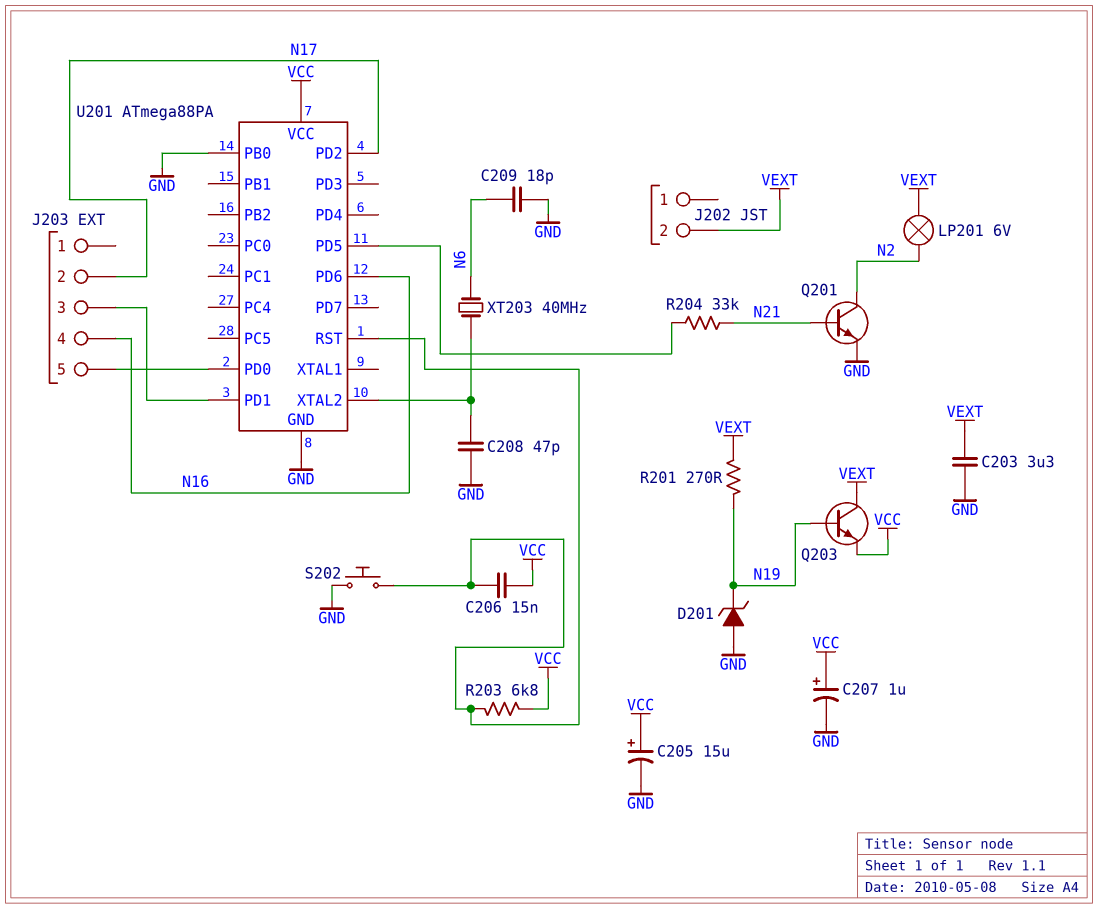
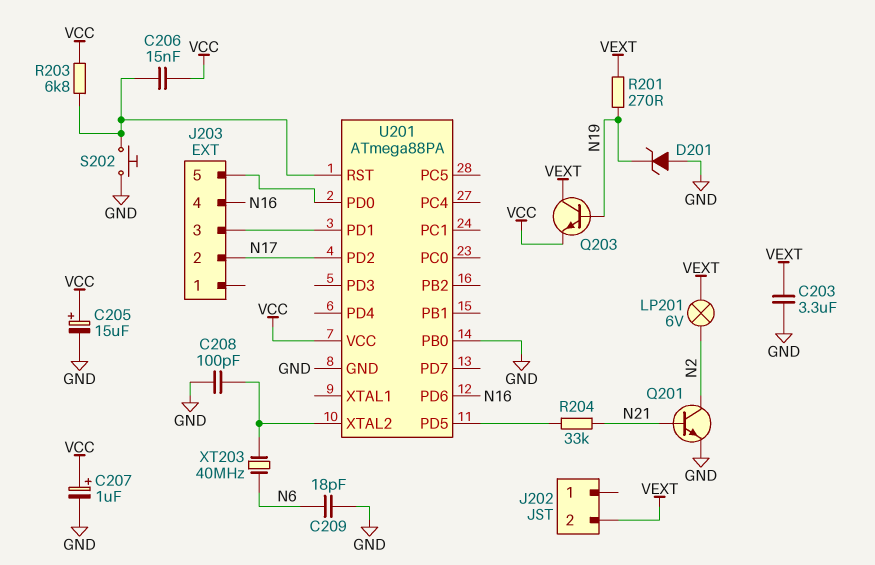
C208: 47pF (GND, U201/XTAL2) -> 100pF (GND, U201/XTAL2)

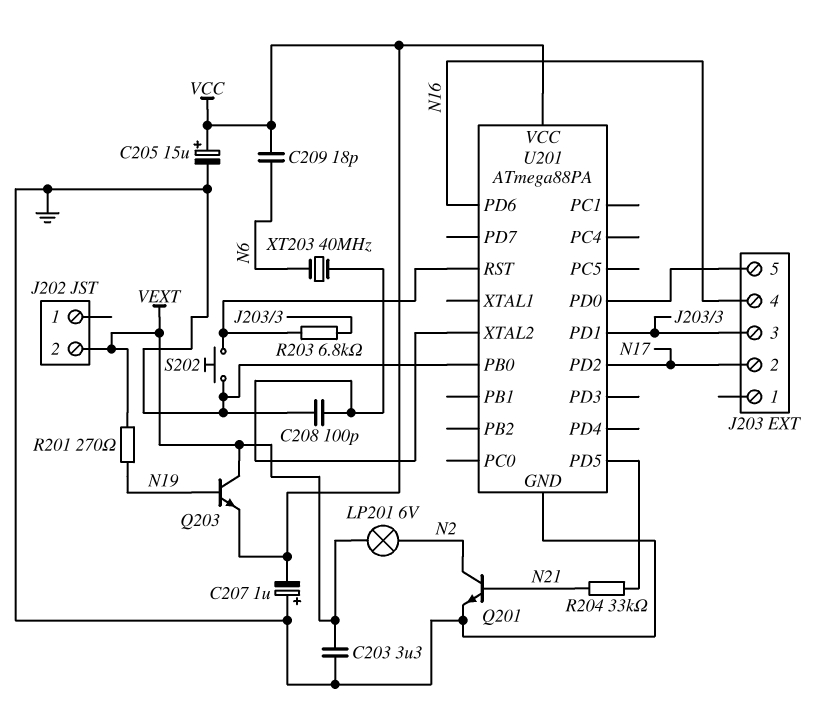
C206: 15nF (U201/RST, VCC) -> none
C207: 1uF (plus VCC, minus GND) -> 1uF (plus GND, minus VCC)
C209: 18pF (GND, N6) -> 18pF (N6, VCC)
D201: zener (A GND, K N19) -> none
R203: 6.8k (U201/RST, VCC) -> 6.8k (J203/3, U201/RST)

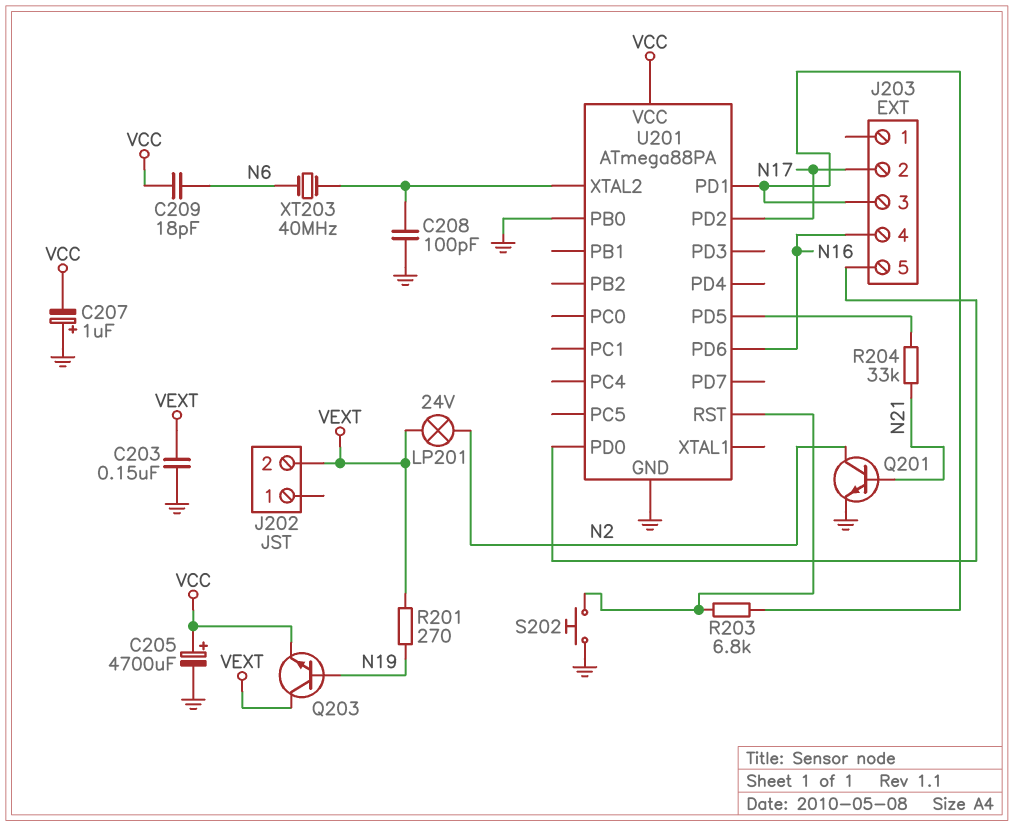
C203: 3.3uF (GND, VEXT) -> 150nF (GND, VEXT)
C205: 15uF (plus VCC, minus GND) -> 4700uF (plus VCC, minus GND)
LP201: lamp 6V (N2, VEXT) -> lamp 24V (N2, VEXT)

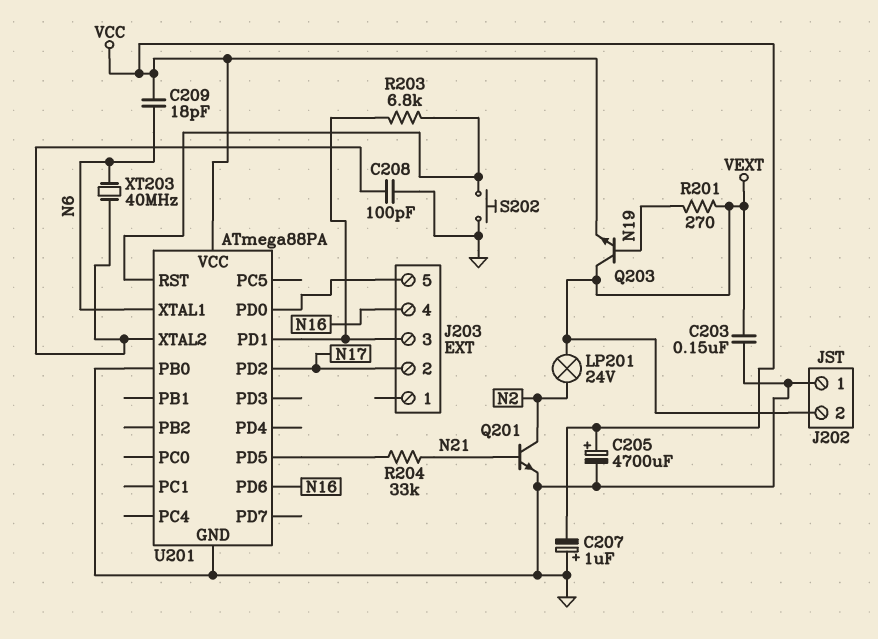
J202 pin 1: none -> GND
U201 pin XTAL1: none -> N6

